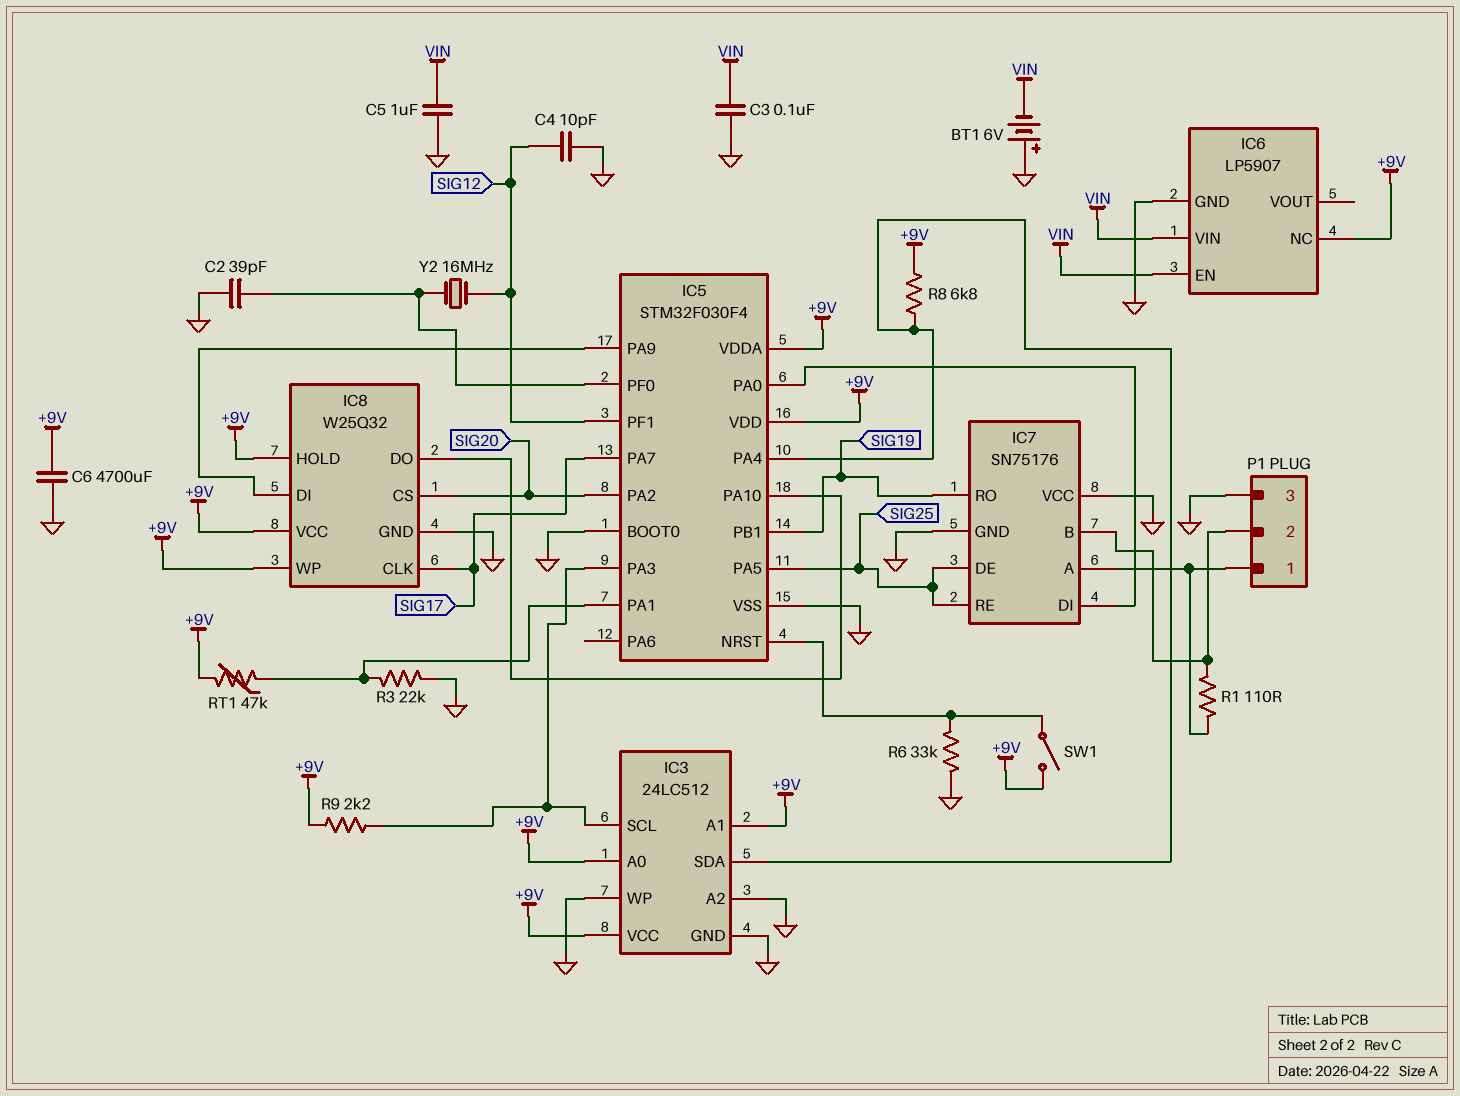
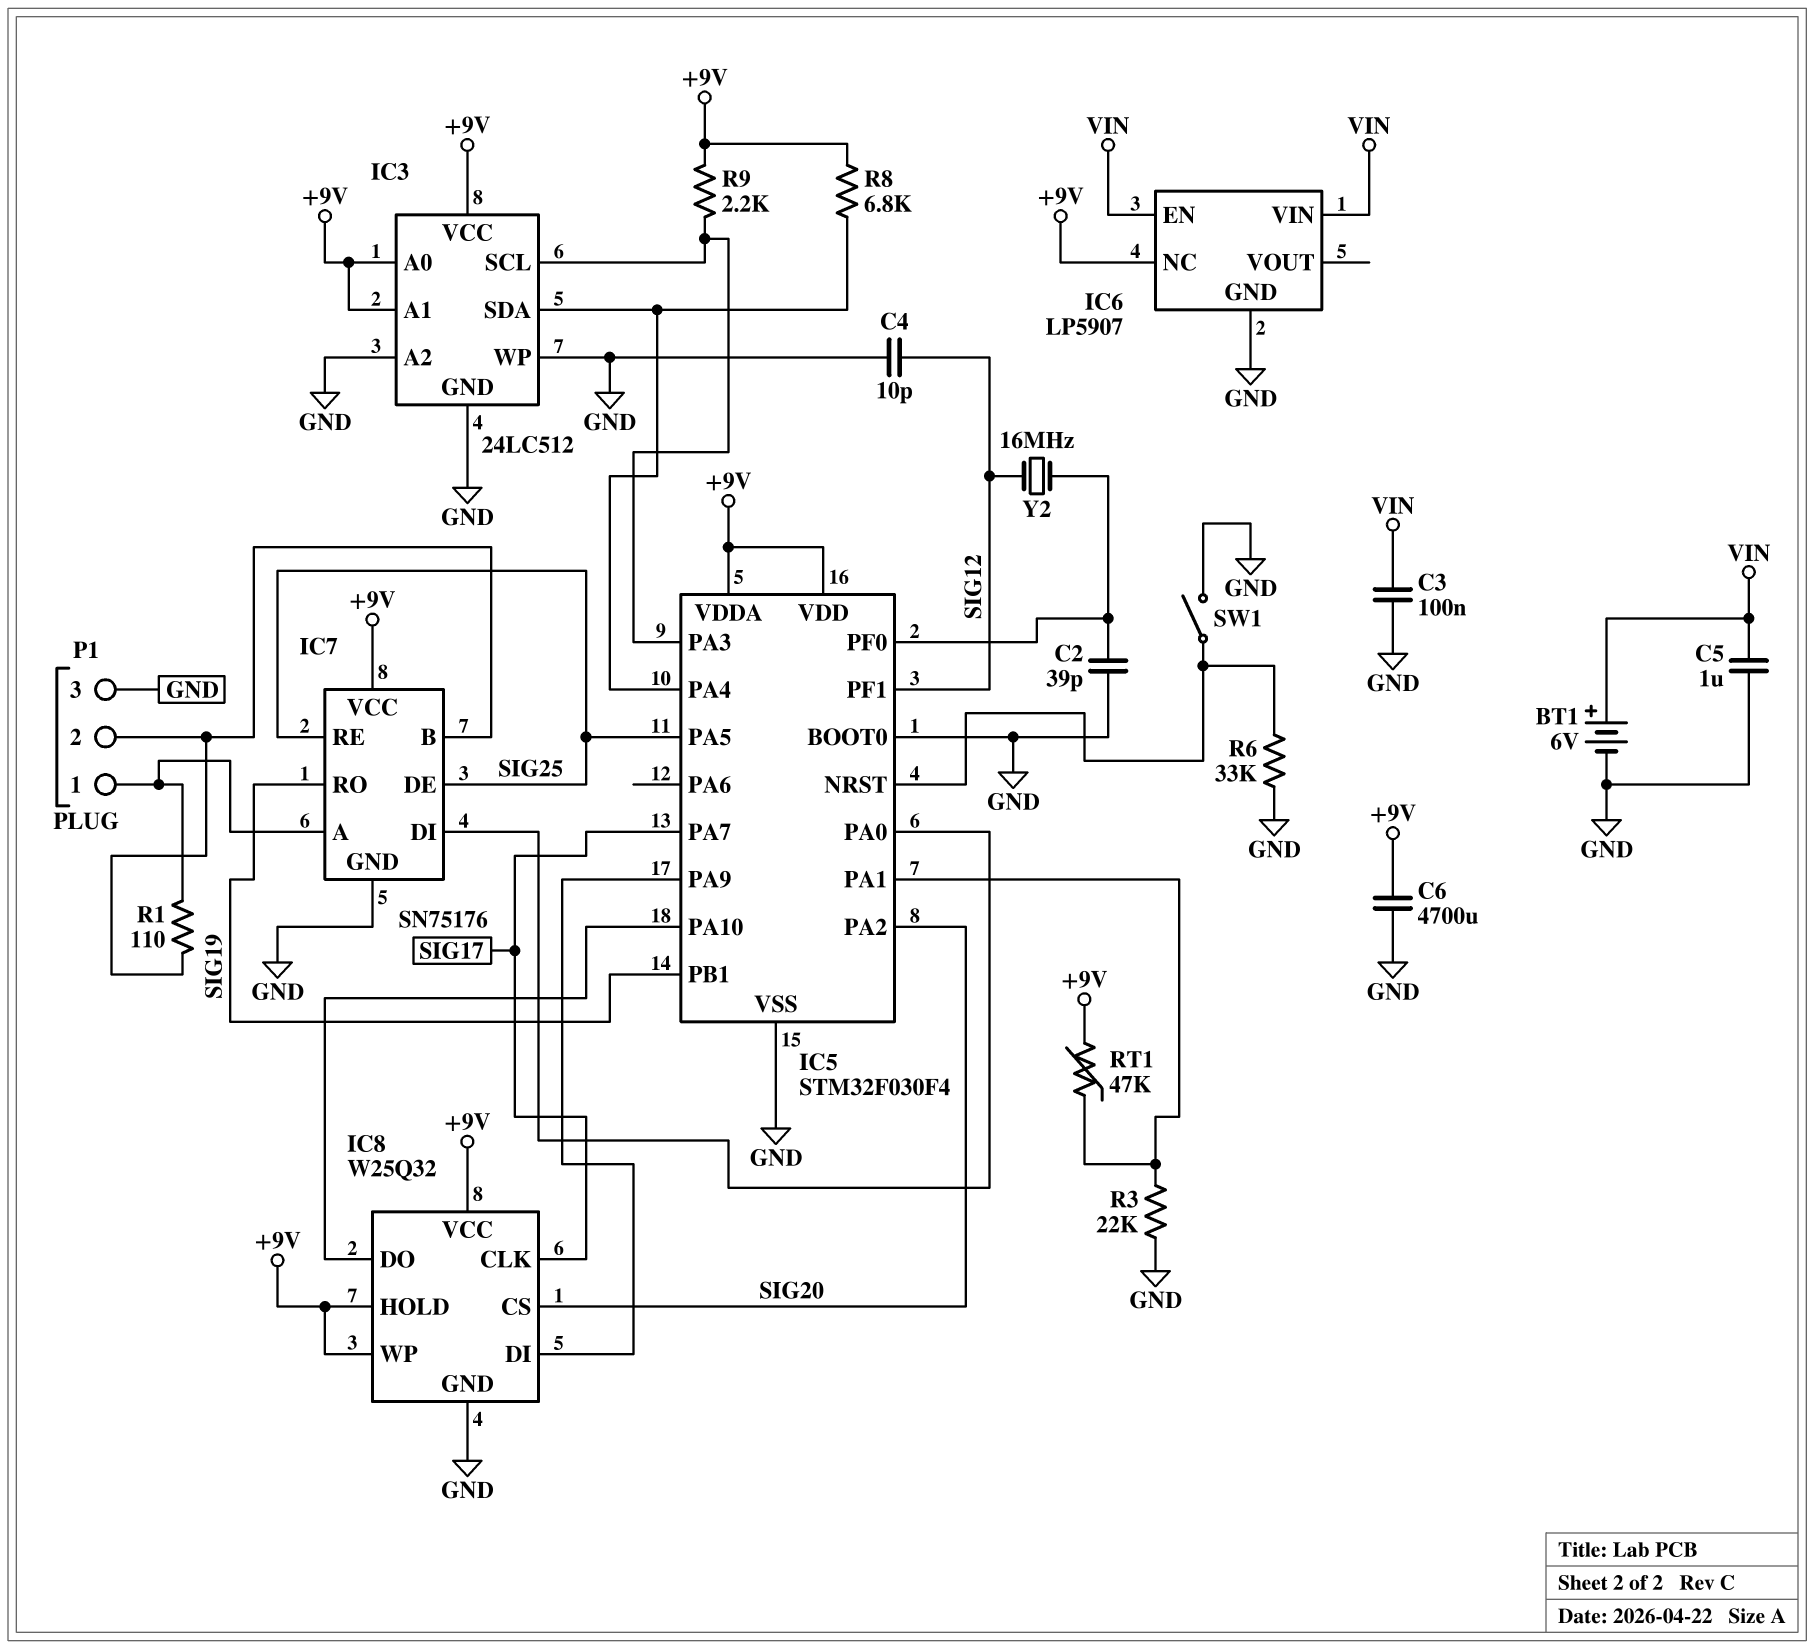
BT1: 6V (plus GND, minus VIN) -> 6V (plus VIN, minus GND)
IC7 pin VCC: GND -> +9V
SW1: switch (+9V, IC5/NRST) -> switch (GND, IC5/NRST)

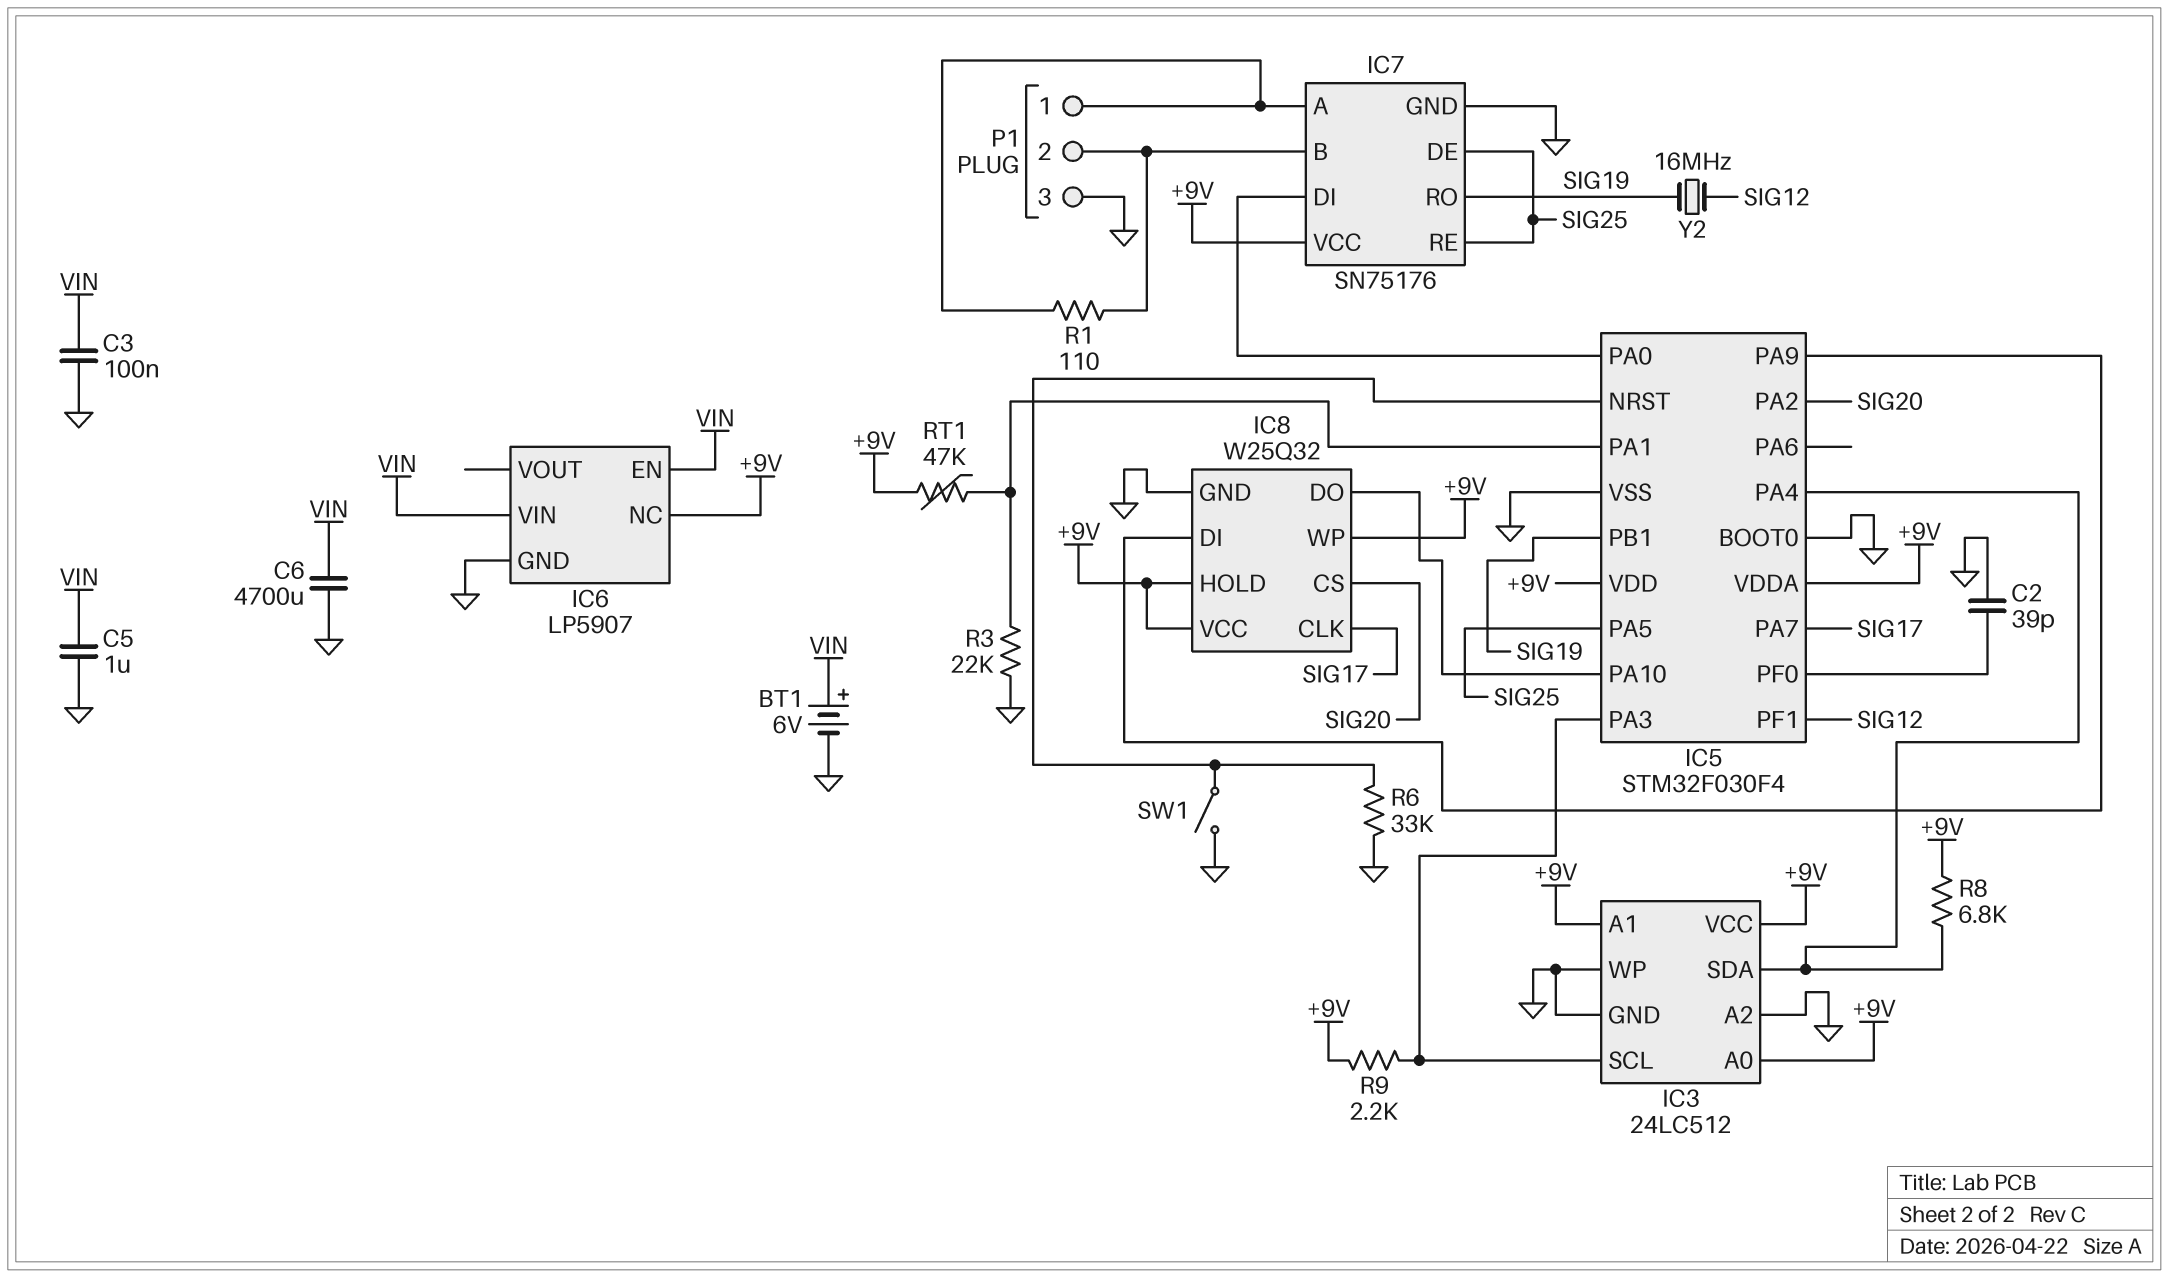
C4: 10pF (GND, SIG12) -> none
C6: 4700uF (+9V, GND) -> 4700uF (GND, VIN)
Y2: 16MHz (IC5/PF0, SIG12) -> 16MHz (SIG12, SIG19)

